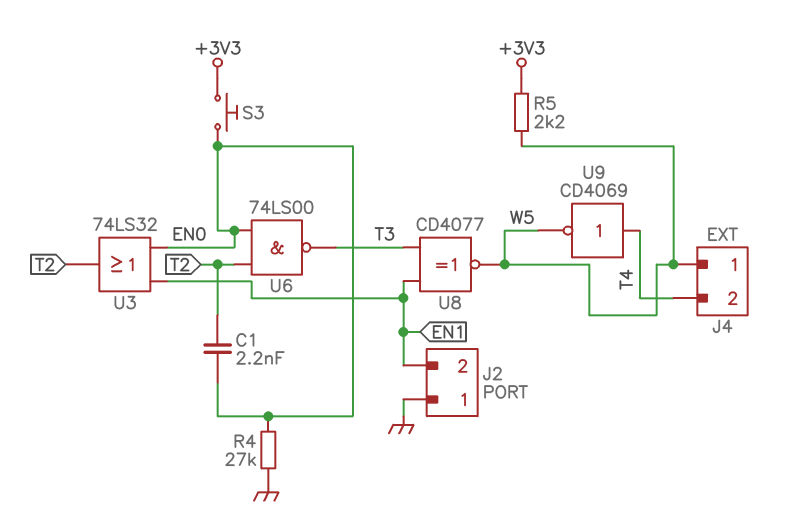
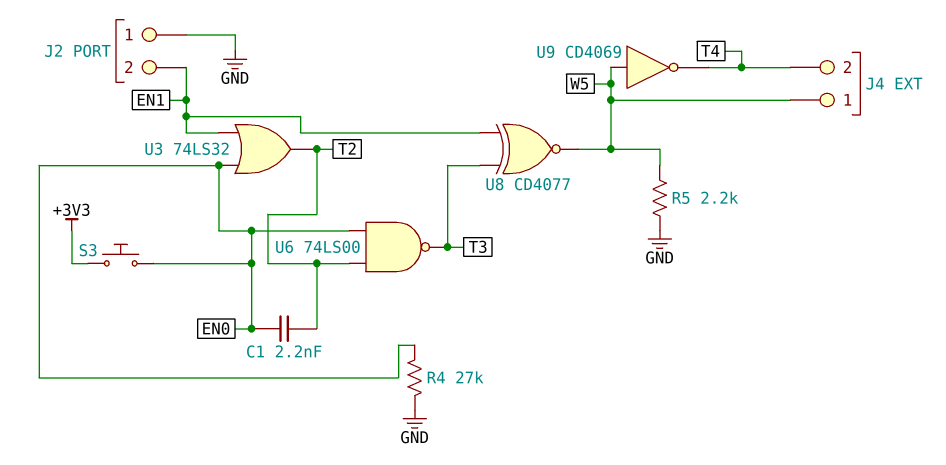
R5: 2.2k (+3V3, W5) -> 2.2k (GND, W5)
U9: NOT CD4069 (in T4, out W5) -> NOT CD4069 (in W5, out T4)

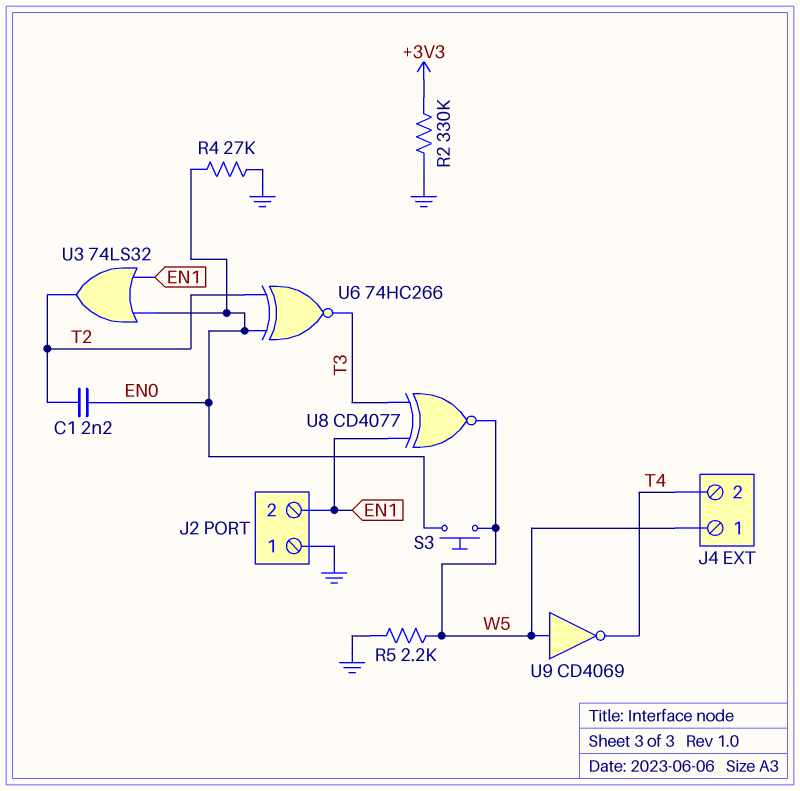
R2: none -> 330k (+3V3, GND)
S3: button (+3V3, EN0) -> button (EN0, W5)
U6: NAND 74LS00 (in EN0, in T2, out T3) -> XNOR 74HC266 (in EN0, in T2, out T3)

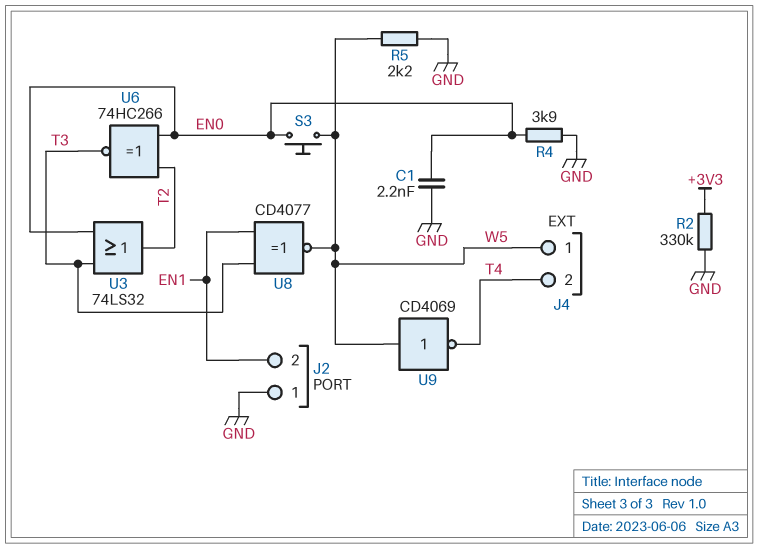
C1: 2.2nF (EN0, T2) -> 2.2nF (EN0, GND)
R4: 27k (EN0, GND) -> 3.9k (EN0, GND)
U3: OR 74LS32 (in EN0, in EN1, out T2) -> OR 74LS32 (in EN0, in T3, out T2)

